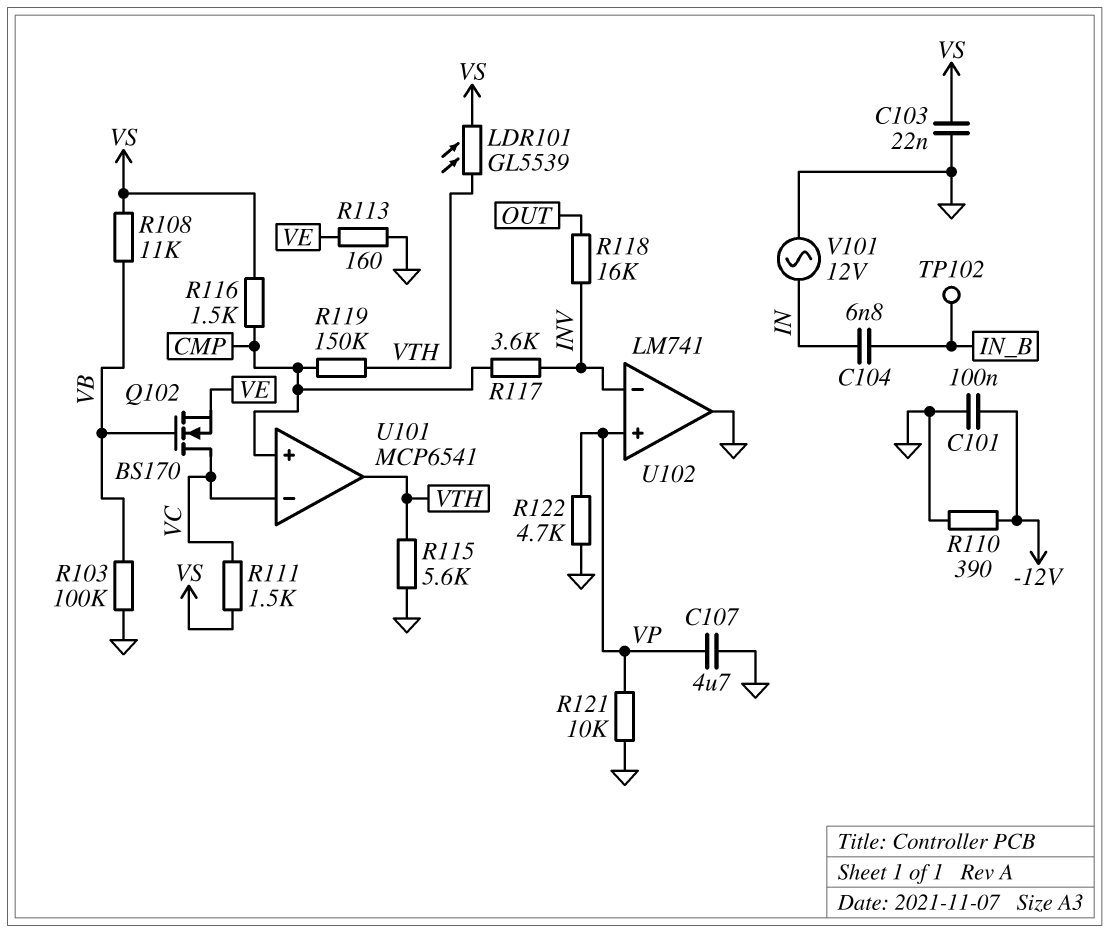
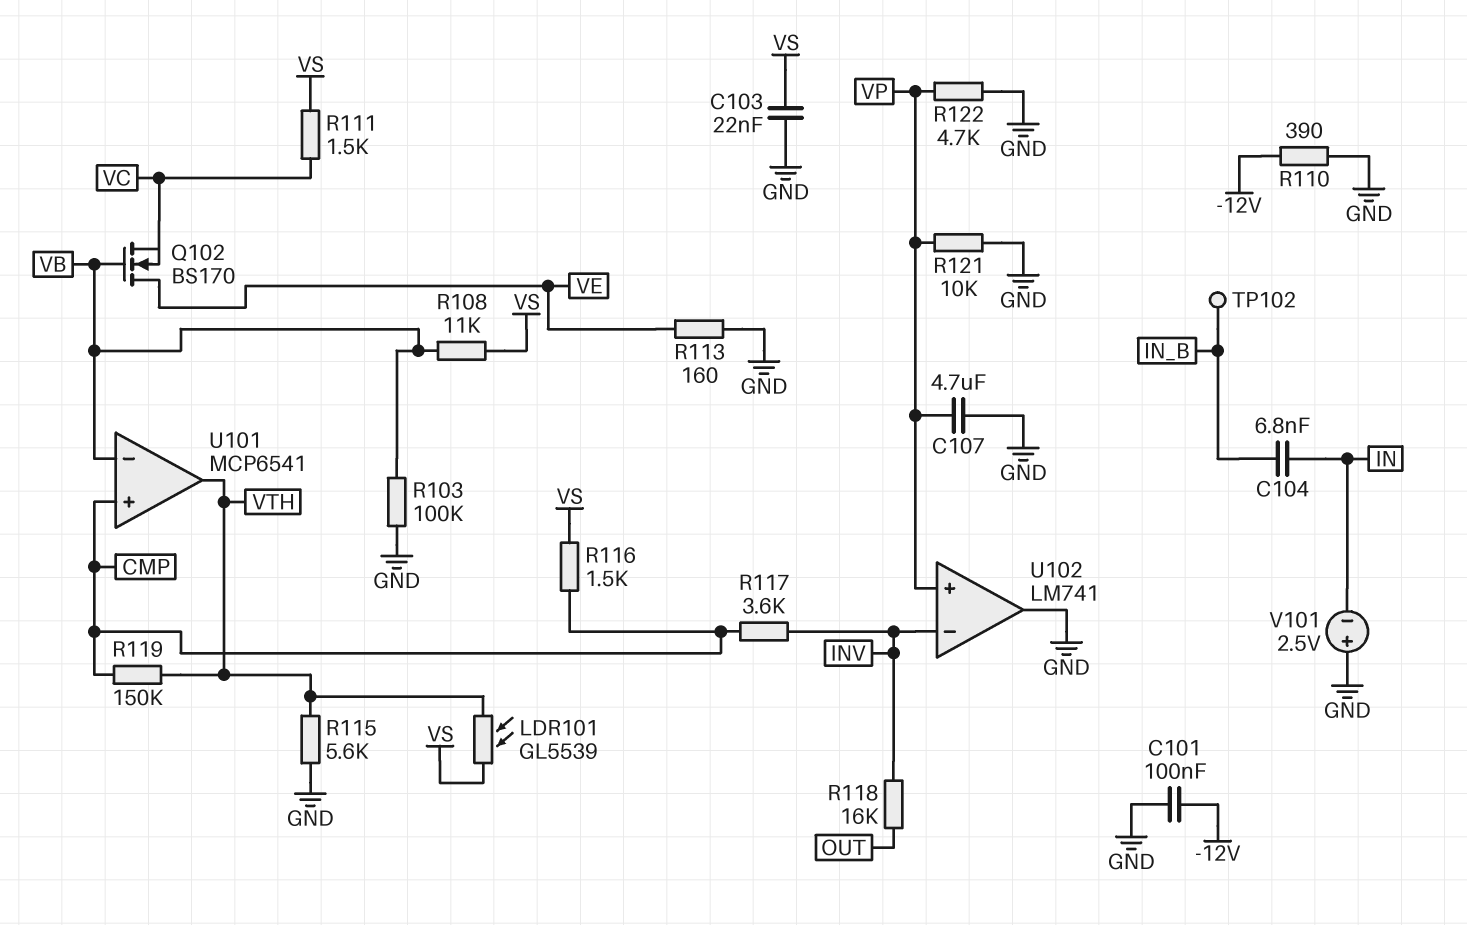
Q102: NMOS BS170 (G VB, D VC, S VE) -> NMOS BS170 (G VB, D VE, S VC)
U101 pin in-: VC -> VB
V101: AC 12V (GND, IN) -> 2.5V (plus GND, minus IN)

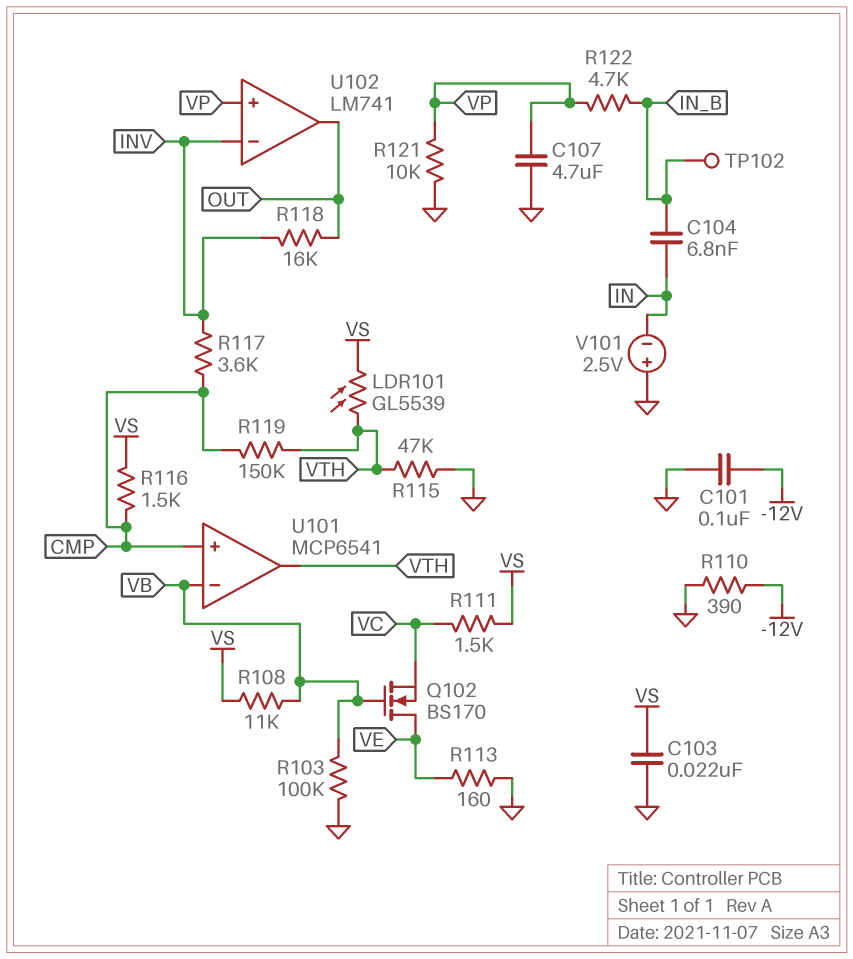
R115: 5.6k (GND, VTH) -> 47k (GND, VTH)
R122: 4.7k (GND, VP) -> 4.7k (IN_B, VP)
U102 pin out: GND -> OUT

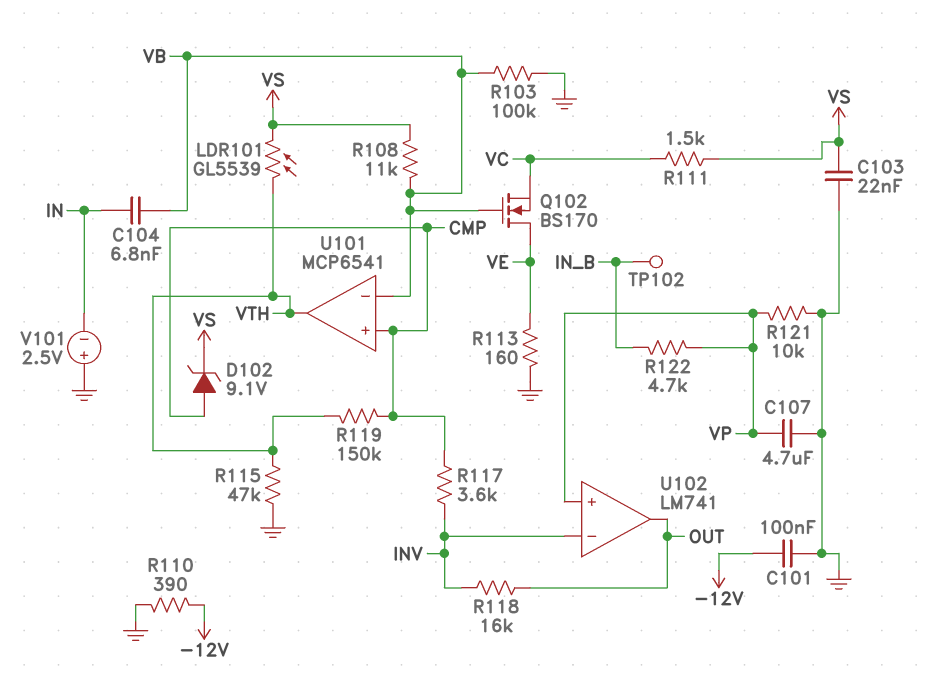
C104: 6.8nF (IN, IN_B) -> 6.8nF (IN, VB)
D102: none -> zener 9.1V (A CMP, K VS)
R116: 1.5k (CMP, VS) -> none

